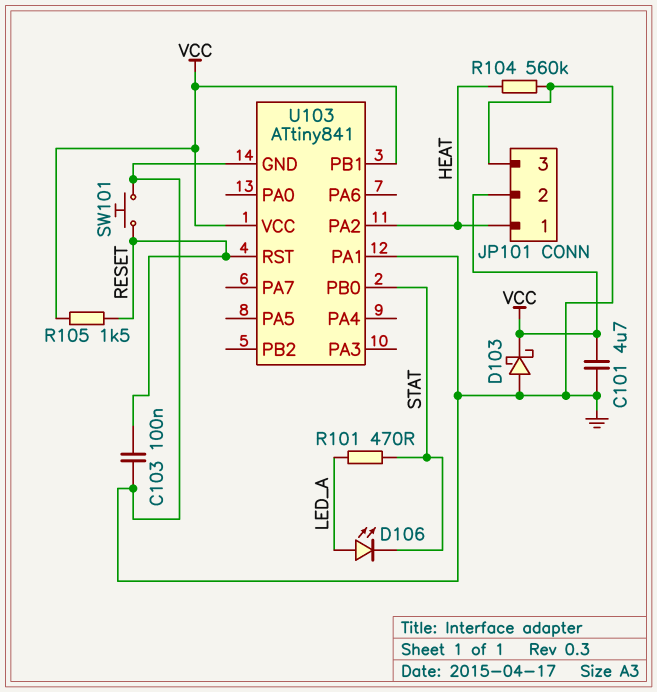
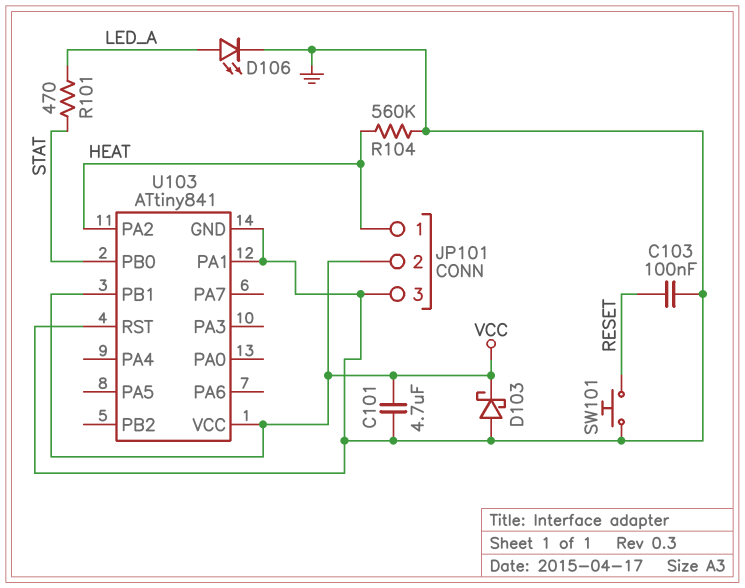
D106: LED (A LED_A, K STAT) -> LED (A LED_A, K GND)
R105: 1.5k (RESET, VCC) -> none
U103 pin RST: RESET -> GND

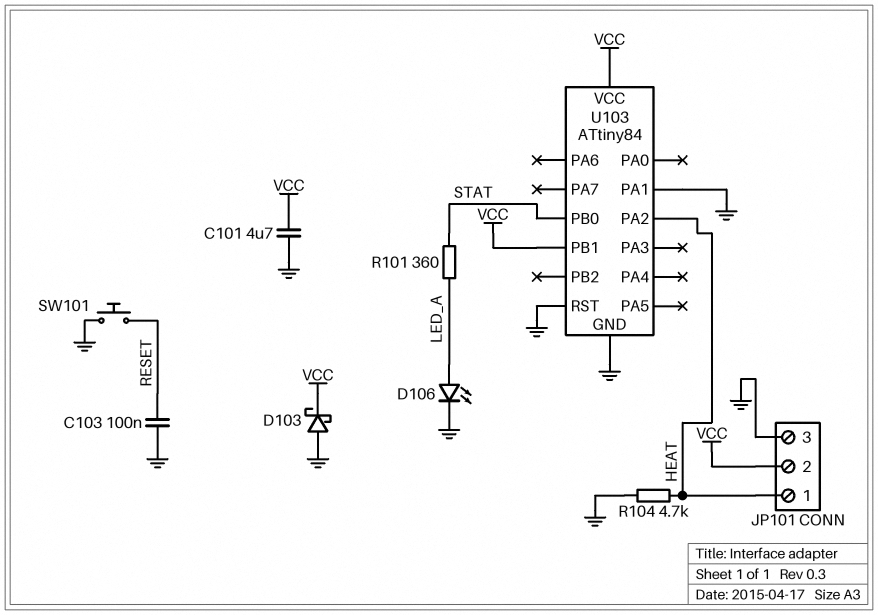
R101: 470 (LED_A, STAT) -> 360 (LED_A, STAT)
R104: 560k (GND, HEAT) -> 4.7k (GND, HEAT)
U103: ATtiny841 -> ATtiny84

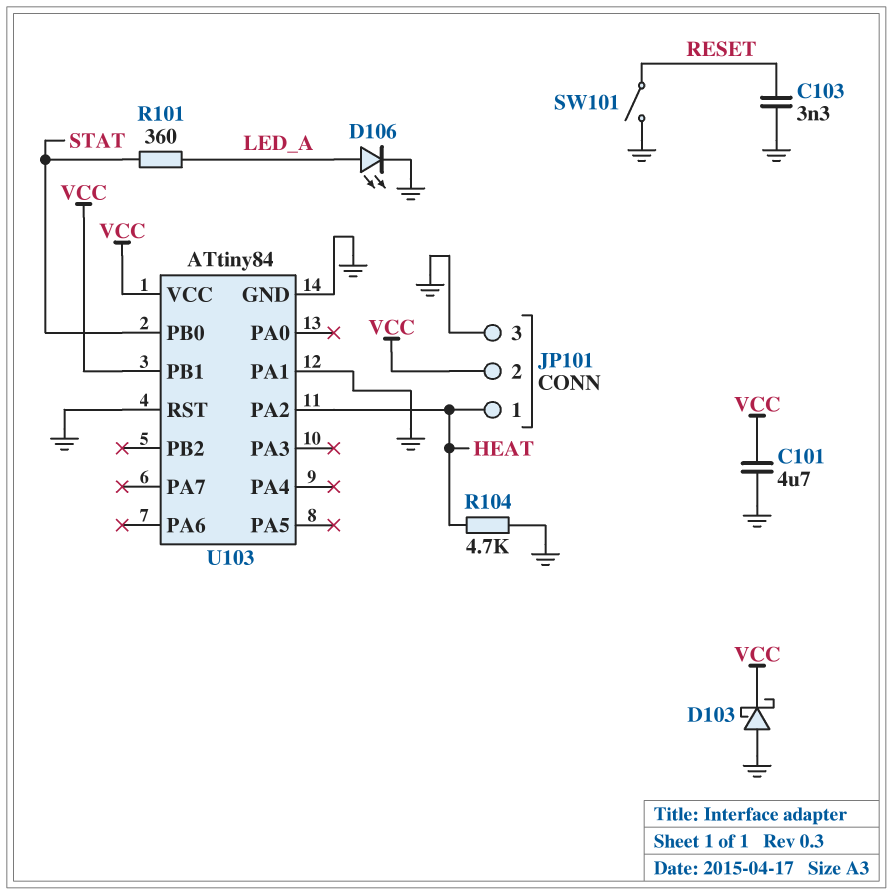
C103: 100nF (GND, RESET) -> 3.3nF (GND, RESET)
SW101: button (GND, RESET) -> switch (GND, RESET)

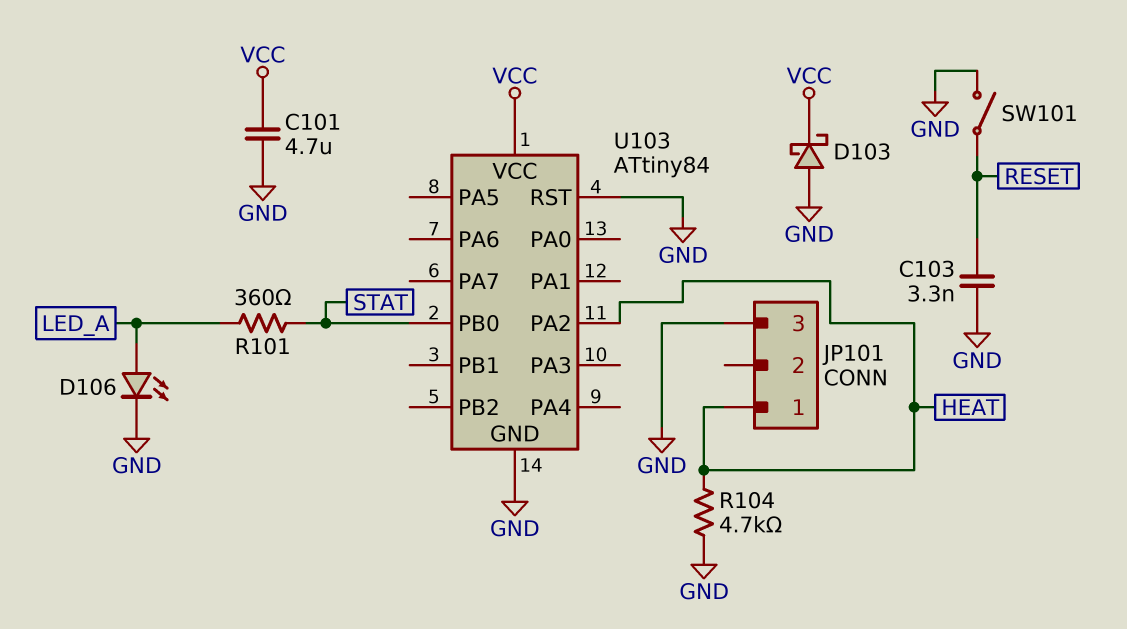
JP101 pin 2: VCC -> none
U103 pin PA1: GND -> none
U103 pin PB1: VCC -> none

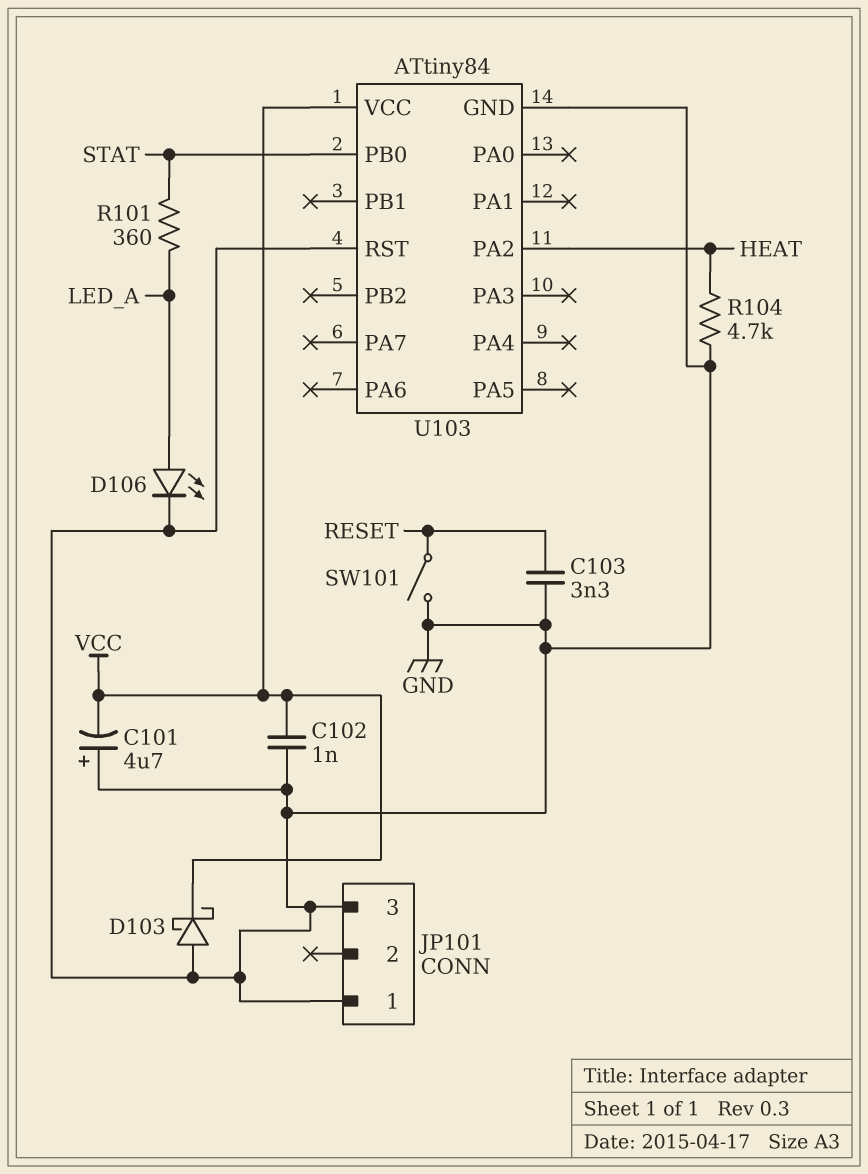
C101: 4.7uF (GND, VCC) -> 4.7uF (plus GND, minus VCC)
C102: none -> 1nF (GND, VCC)
JP101 pin 1: HEAT -> GND

